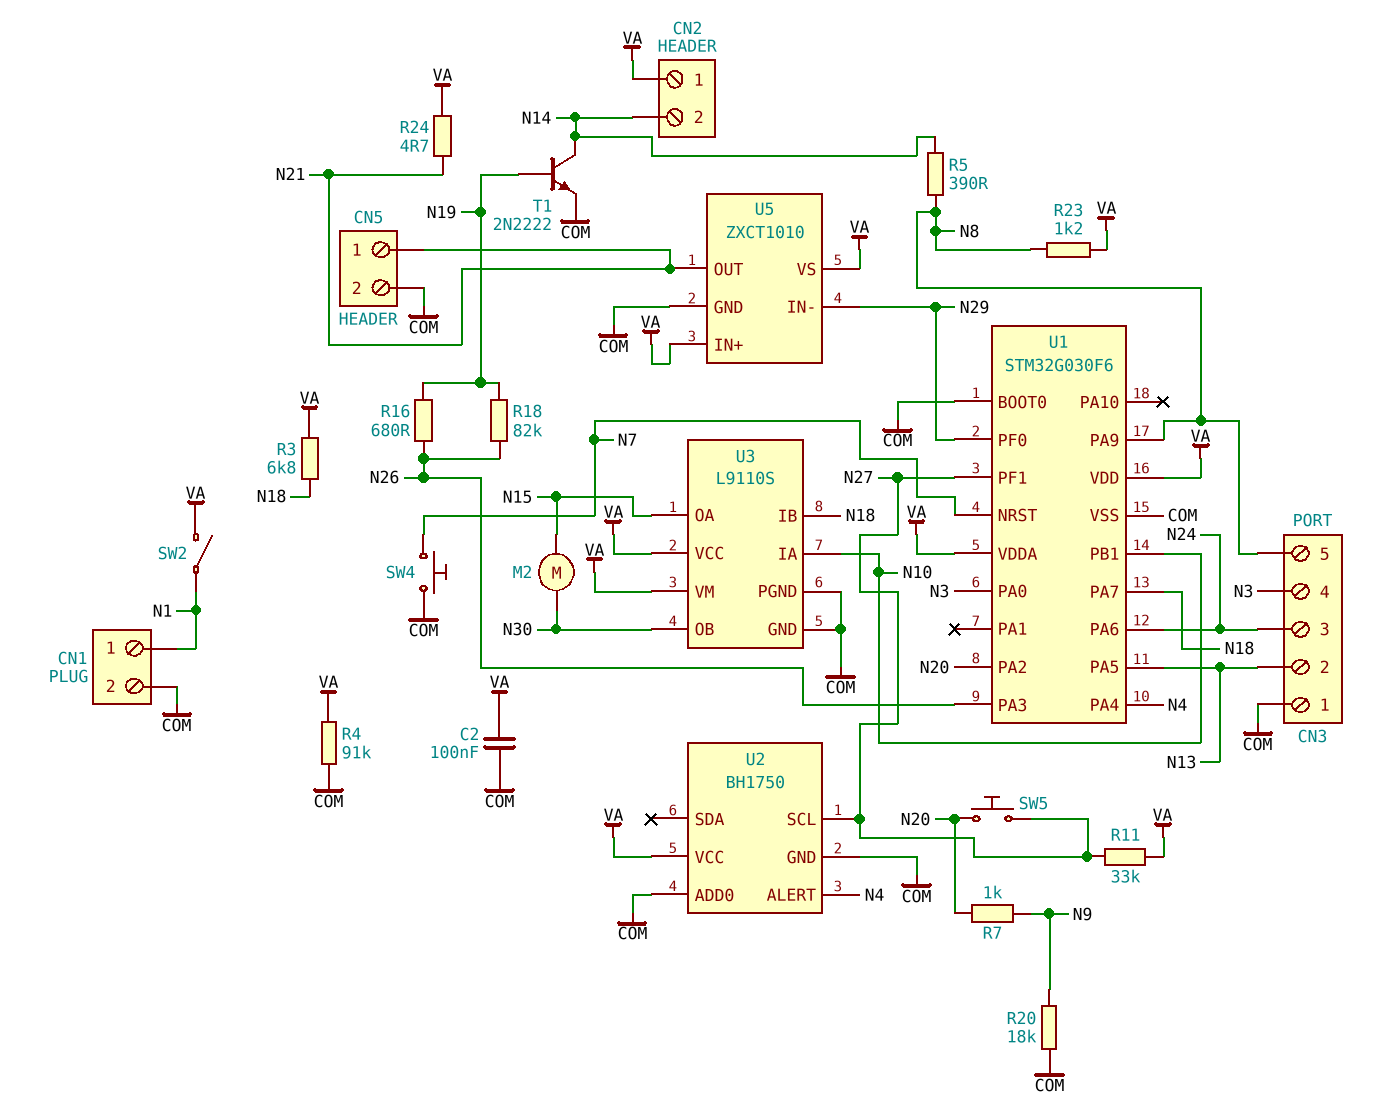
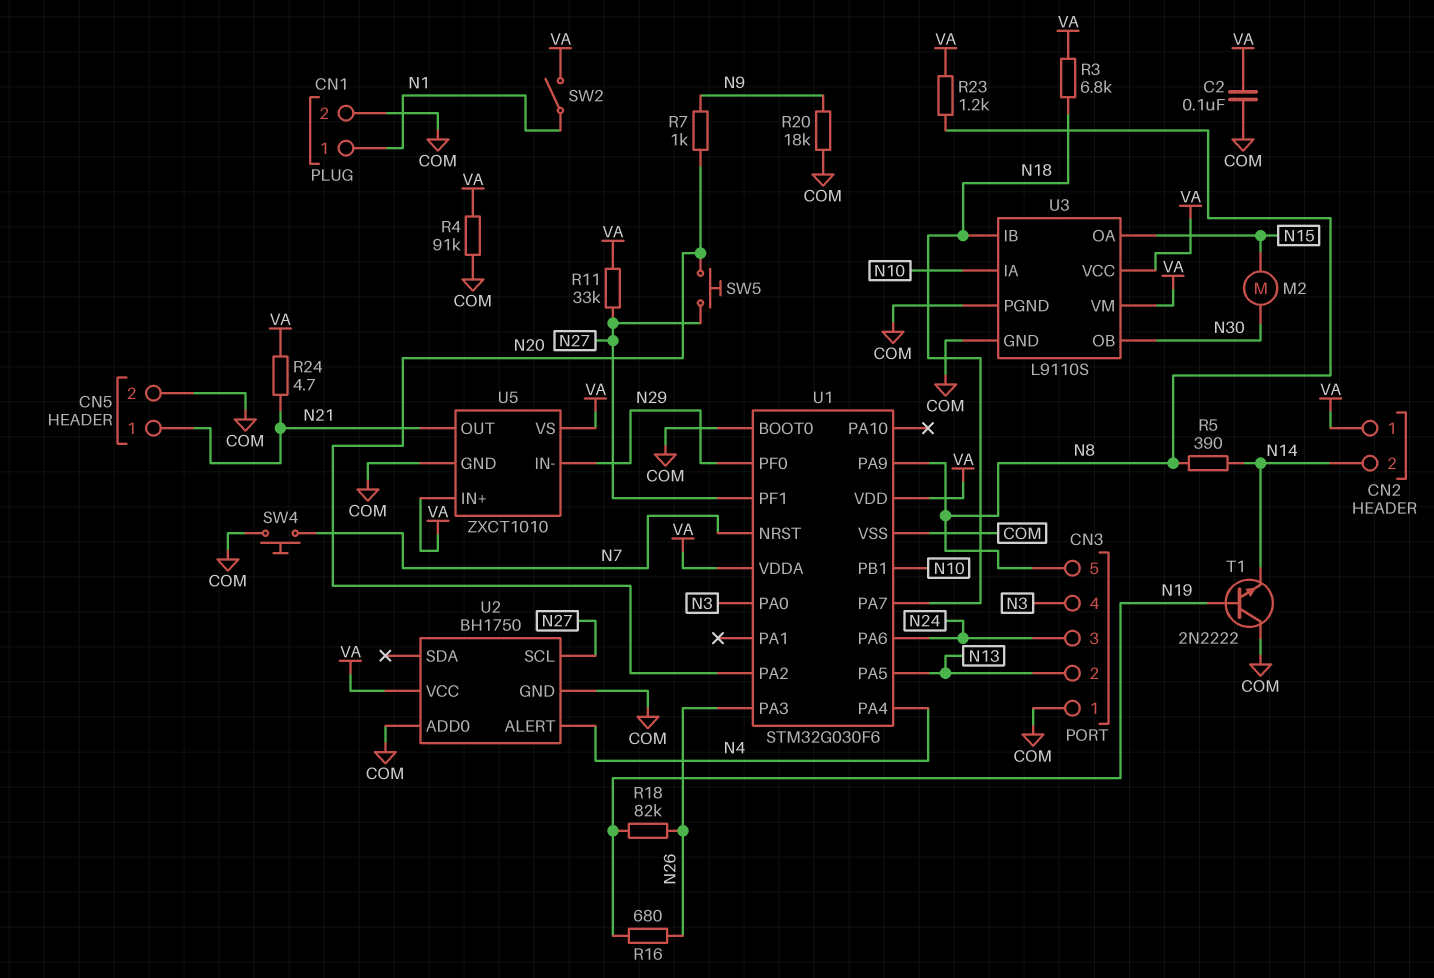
T1: NPN 2N2222 (B N19, C N14, E COM) -> NPN 2N2222 (B N19, C COM, E N14)

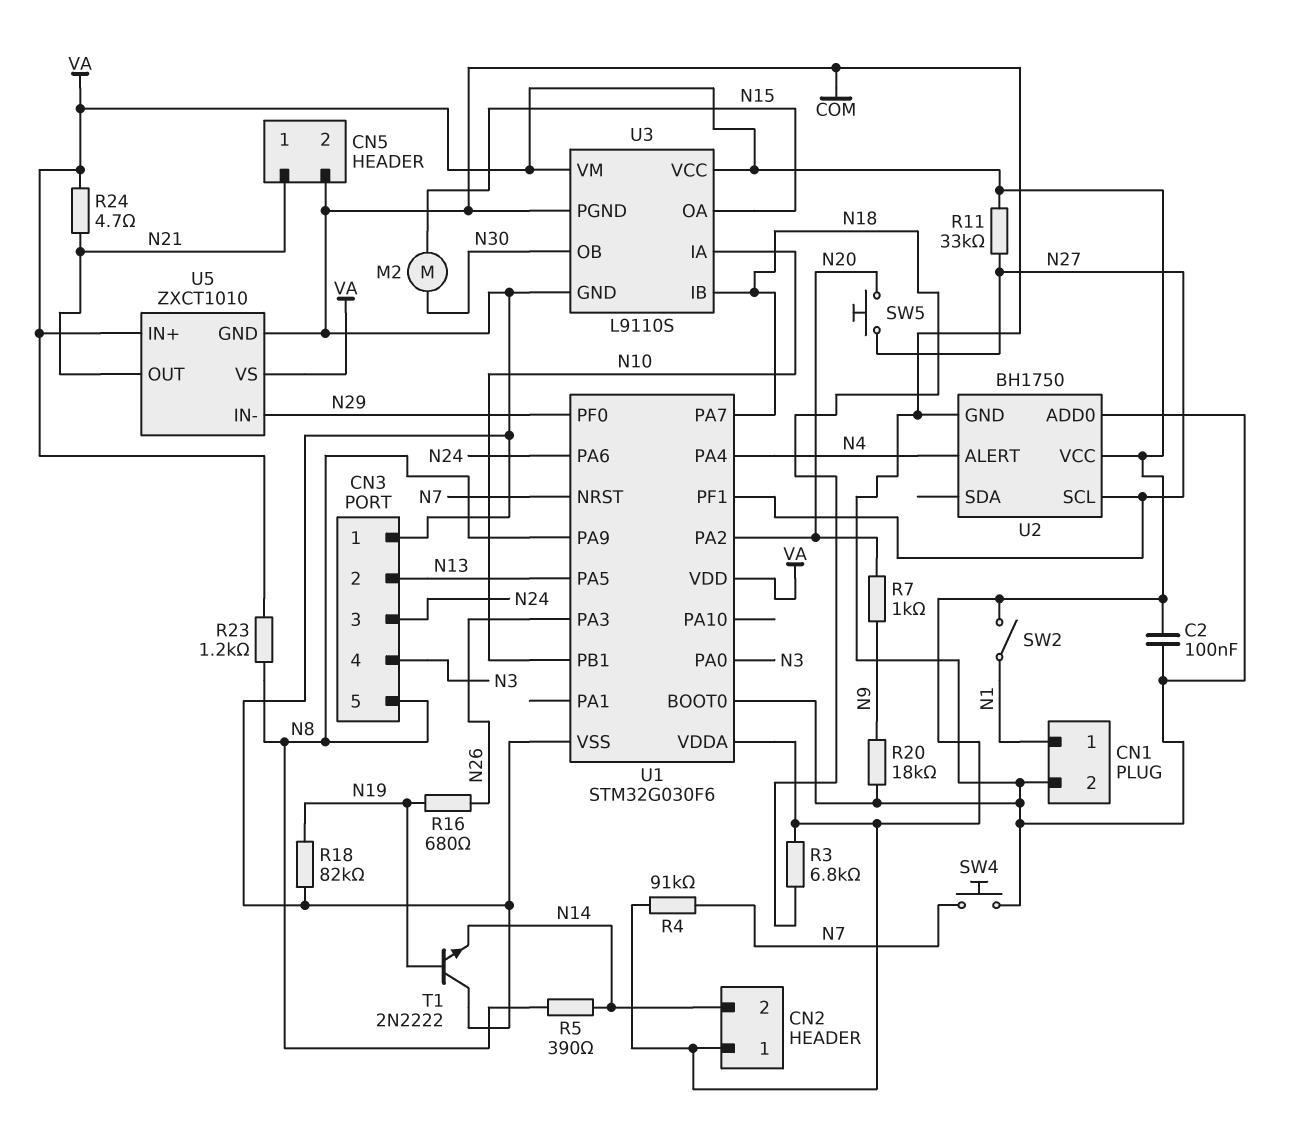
R4: 91k (COM, VA) -> 91k (N7, VA)
R18: 82k (N19, N26) -> 82k (COM, N19)

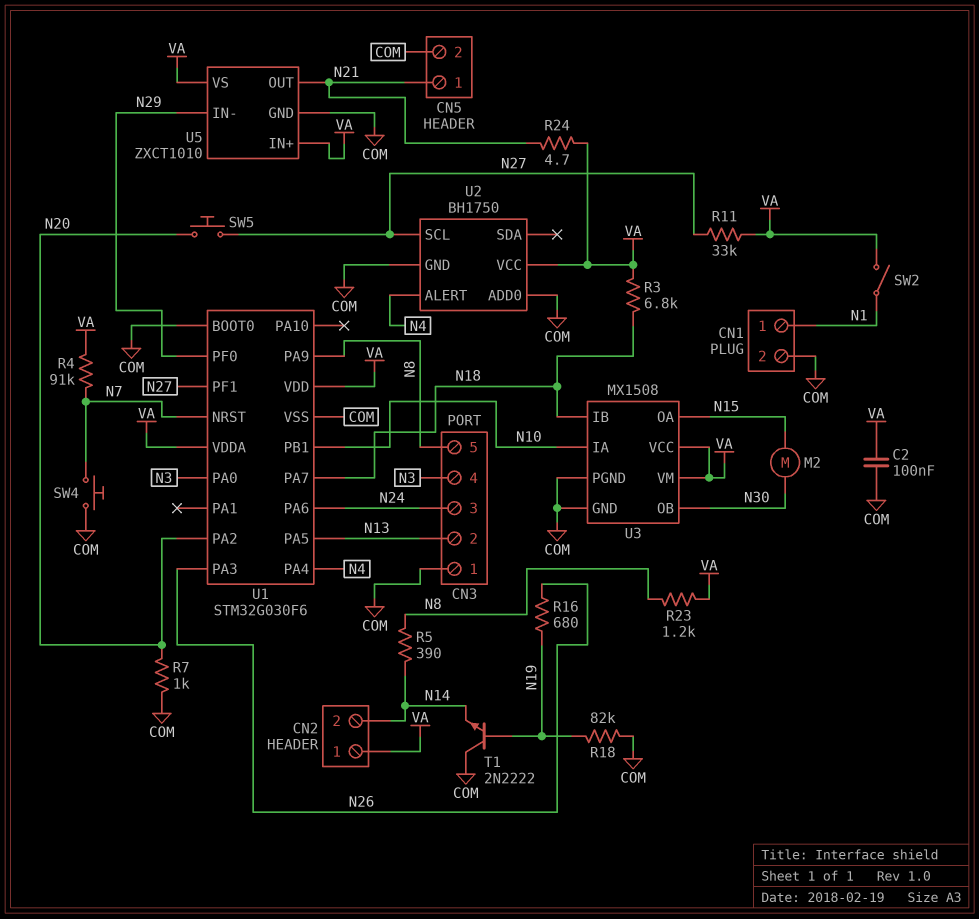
R7: 1k (N9, N20) -> 1k (COM, N20)
R20: 18k (COM, N9) -> none
U3: L9110S -> MX1508

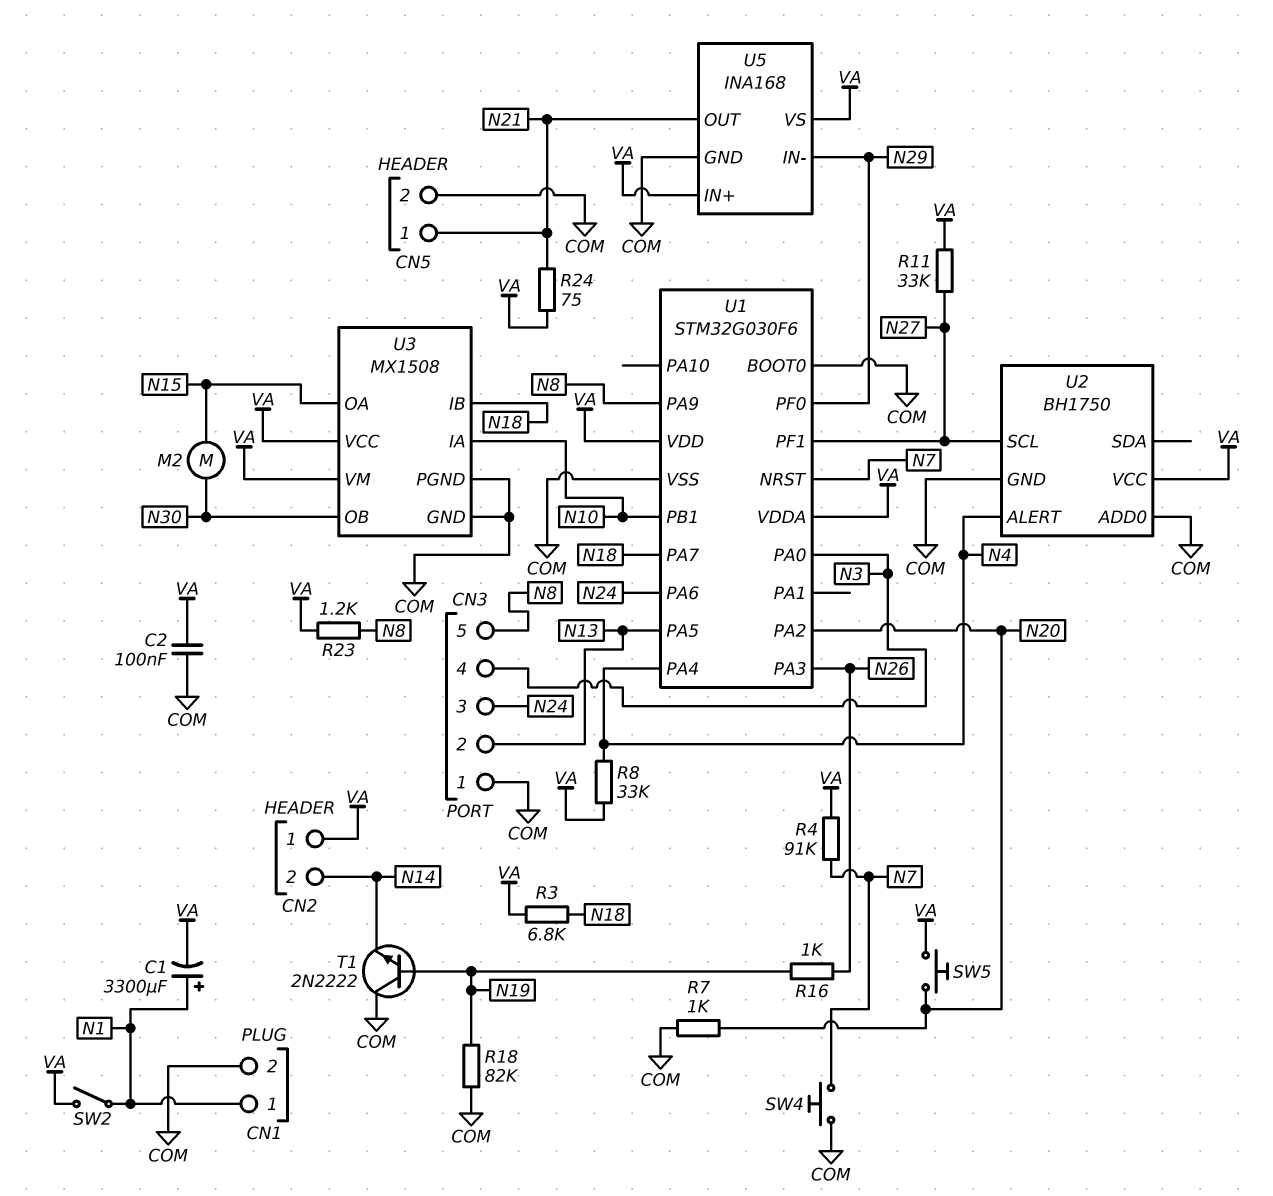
C1: none -> 3300uF (plus N1, minus VA)
R5: 390 (N8, N14) -> none
R8: none -> 33k (N4, VA)
R16: 680 (N19, N26) -> 1k (N19, N26)
R24: 4.7 (N21, VA) -> 75 (N21, VA)
SW5: button (N20, N27) -> button (N20, VA)
U5: ZXCT1010 -> INA168

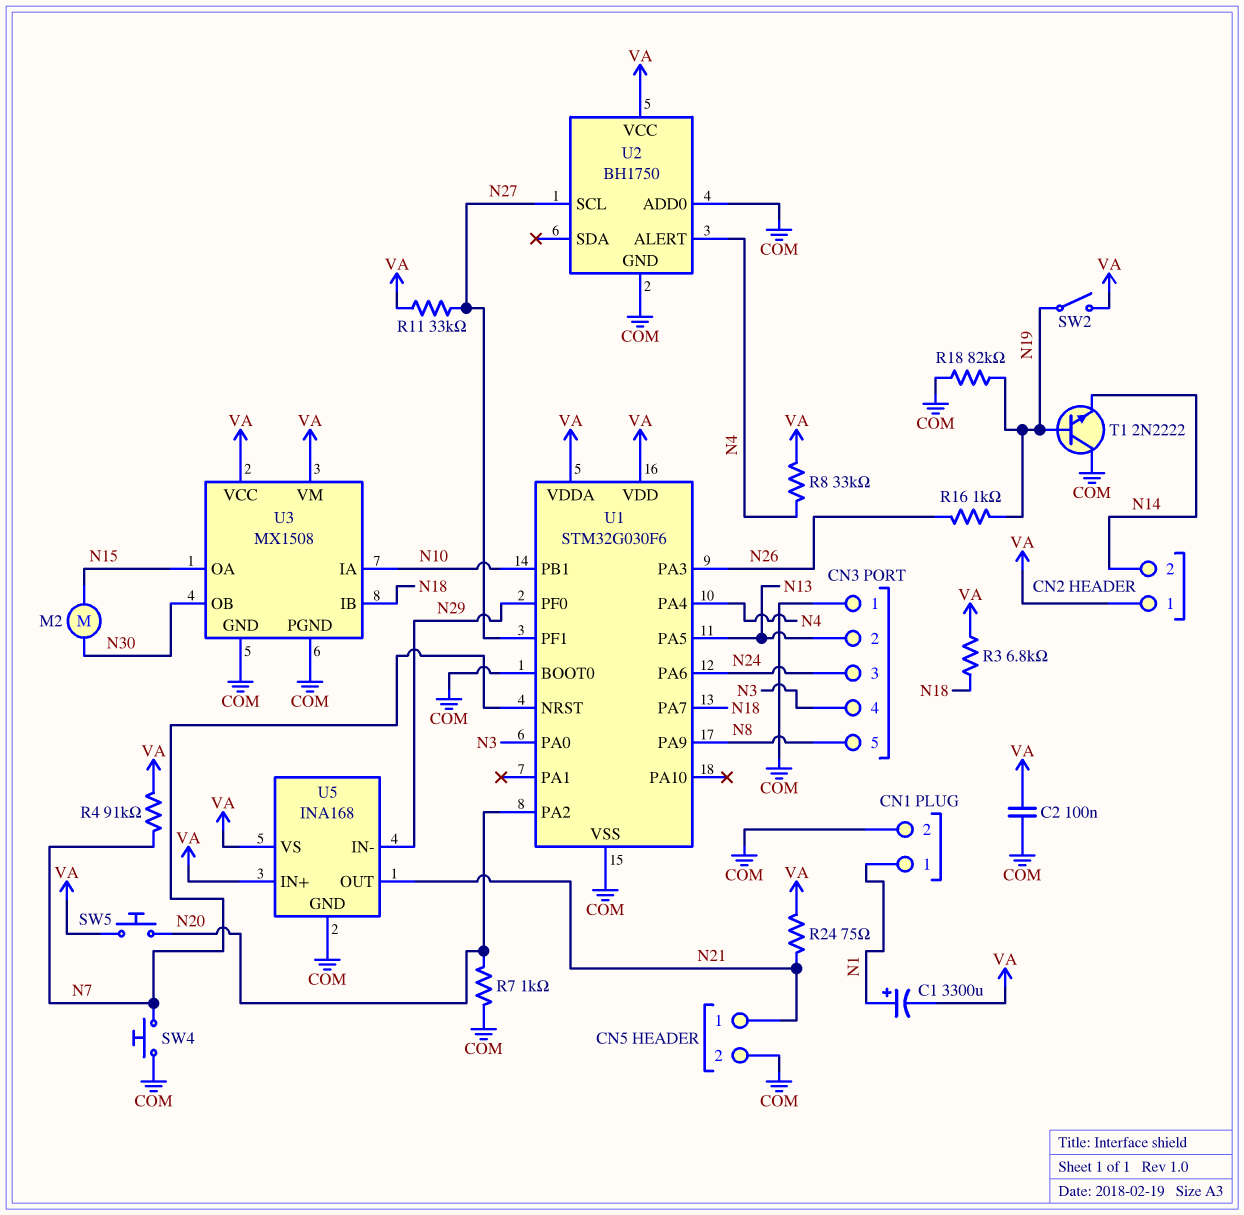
R23: 1.2k (N8, VA) -> none
SW2: switch (N1, VA) -> switch (N19, VA)

